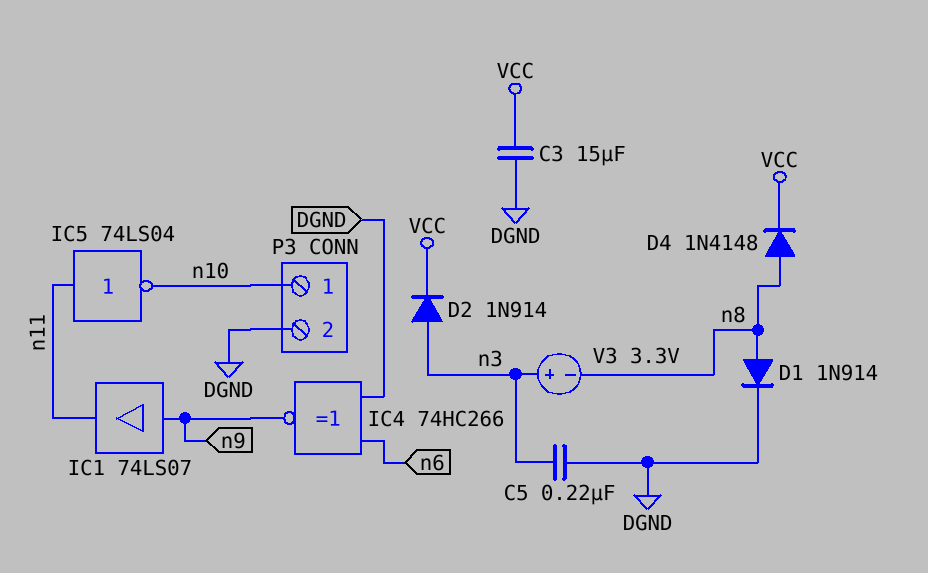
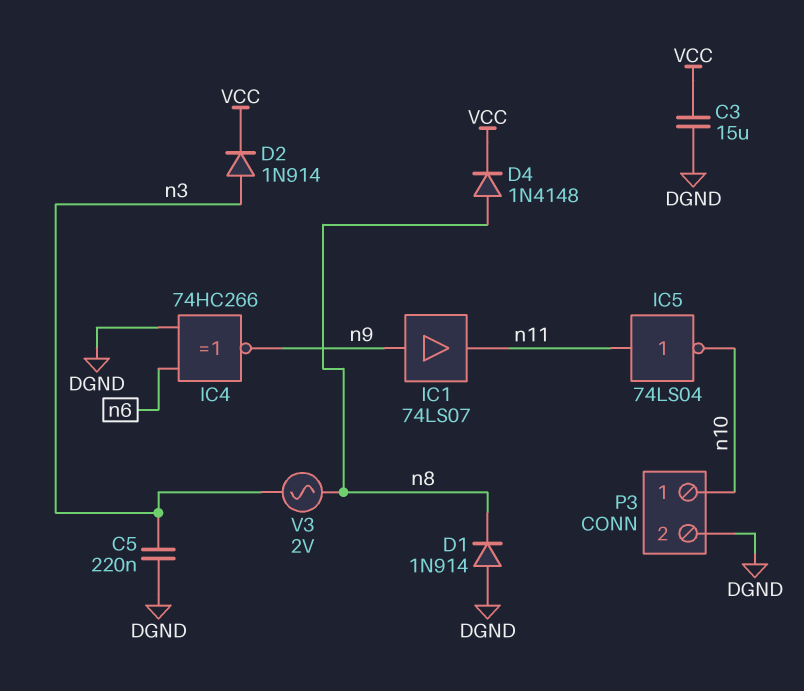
D1: diode 1N914 (A n8, K DGND) -> diode 1N914 (A DGND, K n8)
V3: 3.3V (plus n3, minus n8) -> AC 2V (n3, n8)

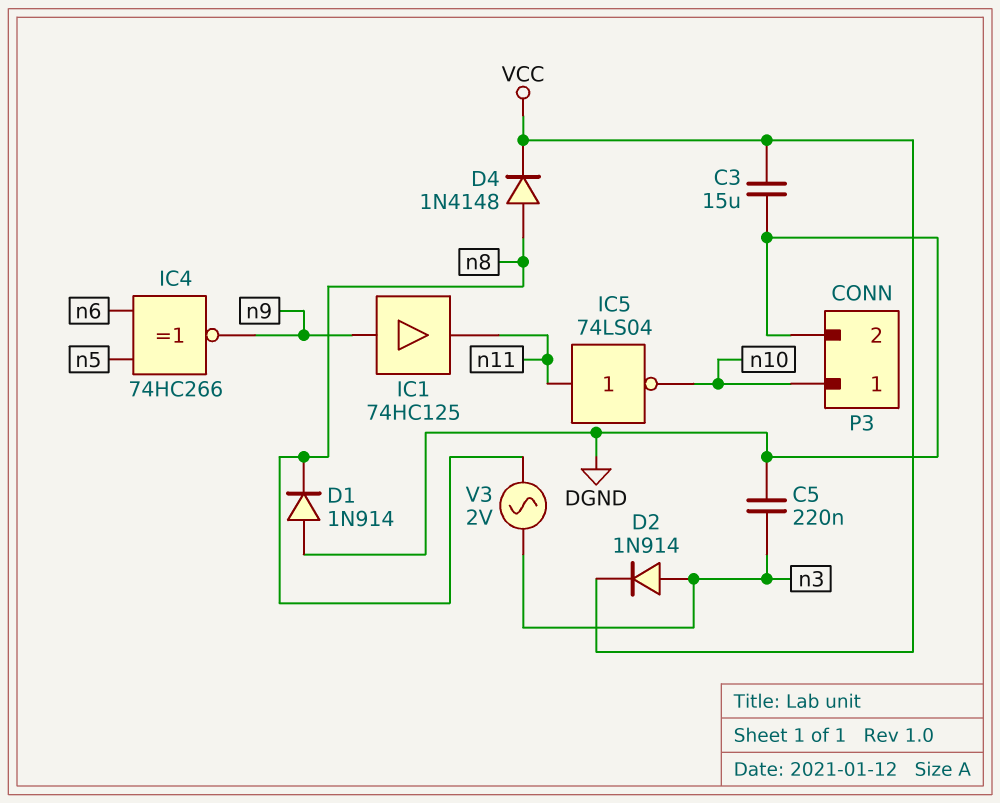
IC1: buffer 74LS07 (in n9, out n11) -> buffer 74HC125 (in n9, out n11)
IC4: XNOR 74HC266 (in DGND, in n6, out n9) -> XNOR 74HC266 (in n5, in n6, out n9)

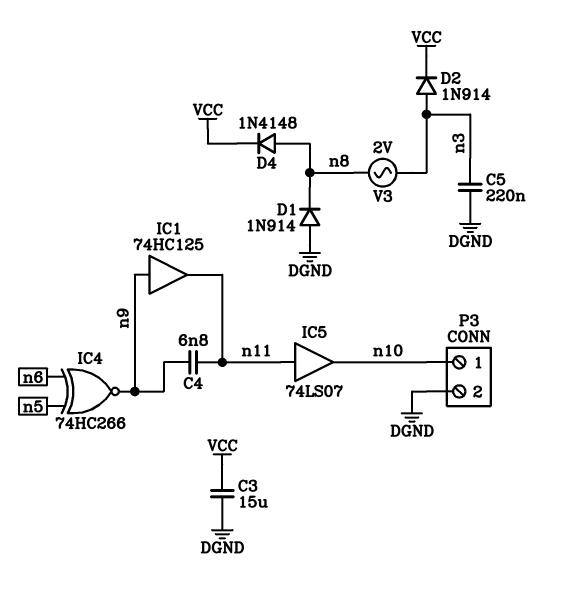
C4: none -> 6.8nF (n9, n11)
IC5: NOT 74LS04 (in n11, out n10) -> buffer 74LS07 (in n11, out n10)

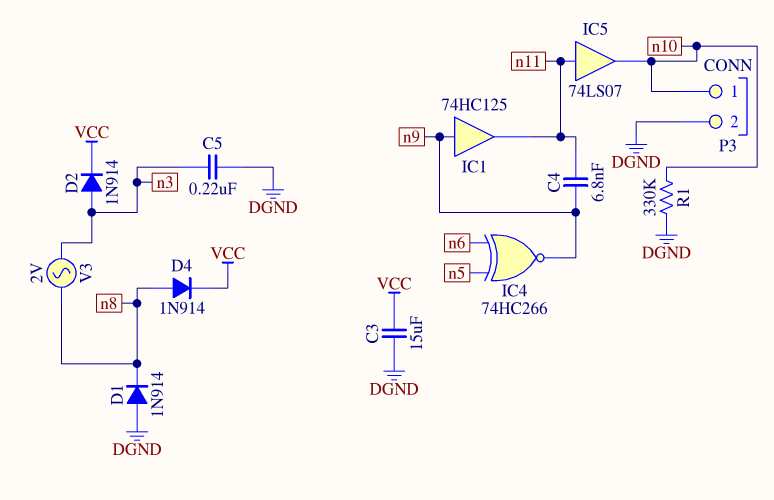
D4: diode 1N4148 (A n8, K VCC) -> diode 1N914 (A n8, K VCC)
R1: none -> 330k (DGND, n10)

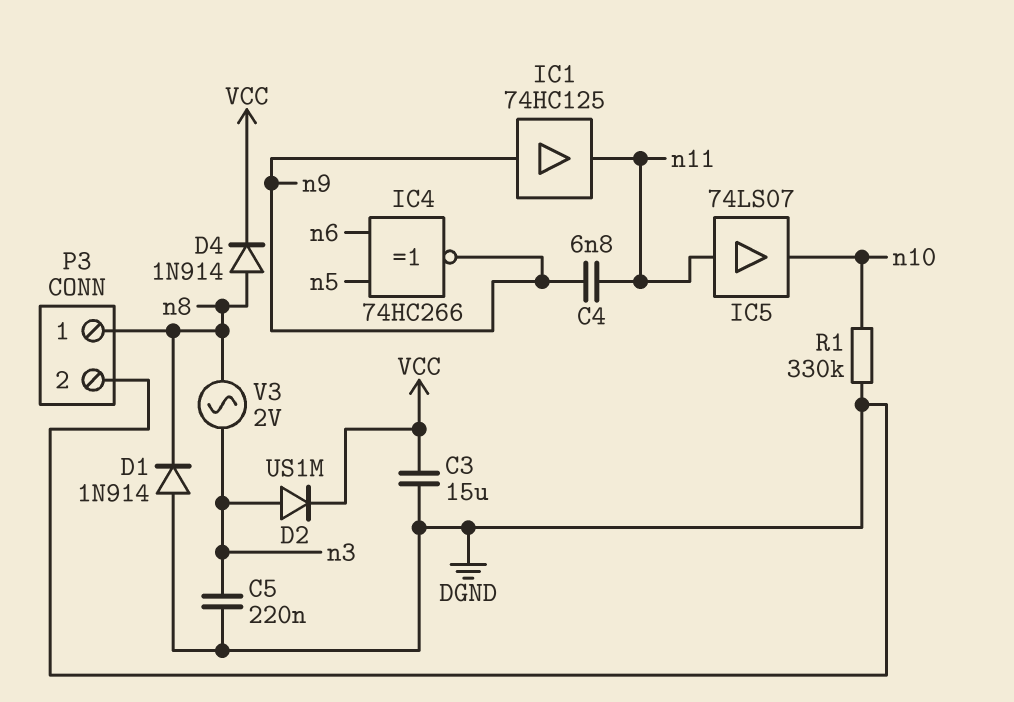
D2: diode 1N914 (A n3, K VCC) -> diode US1M (A n3, K VCC)
P3 pin 1: n10 -> n8

